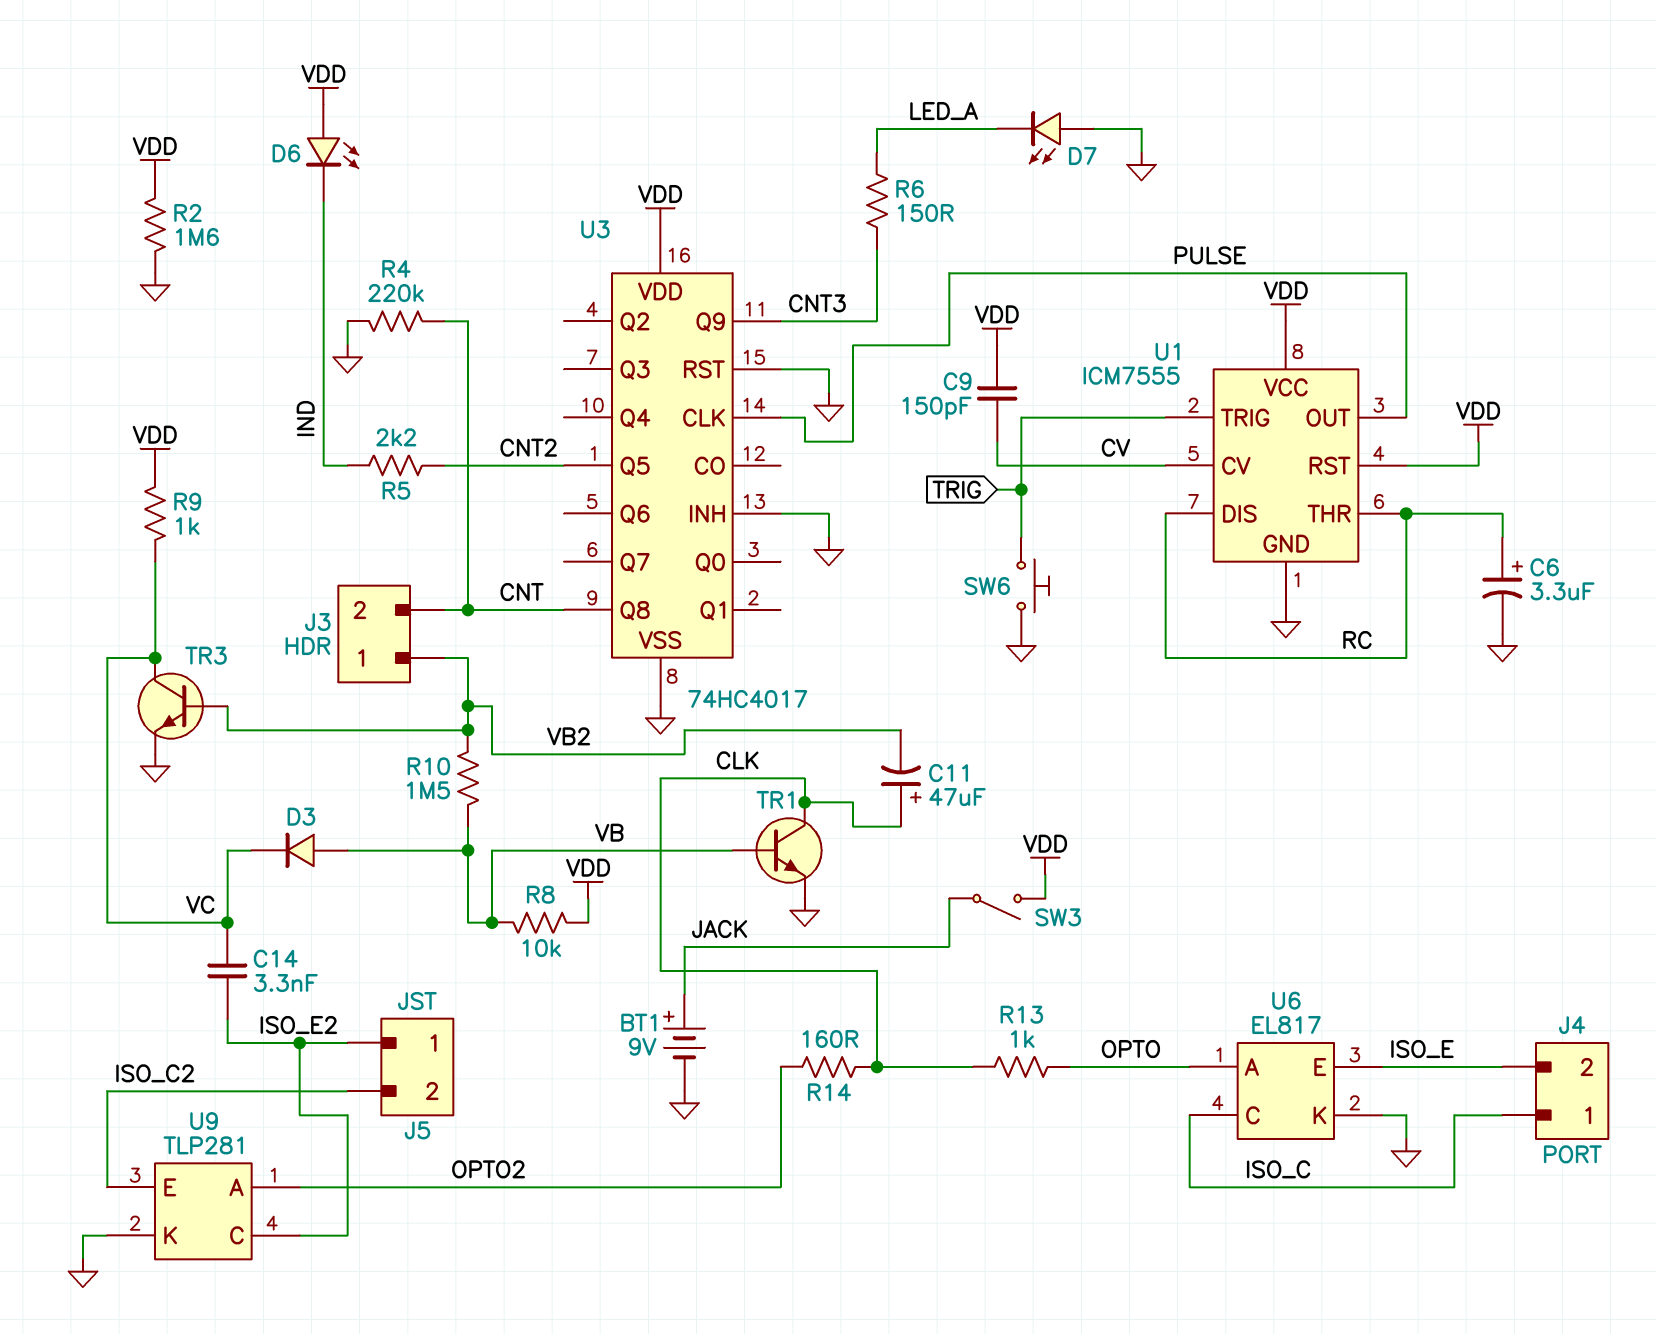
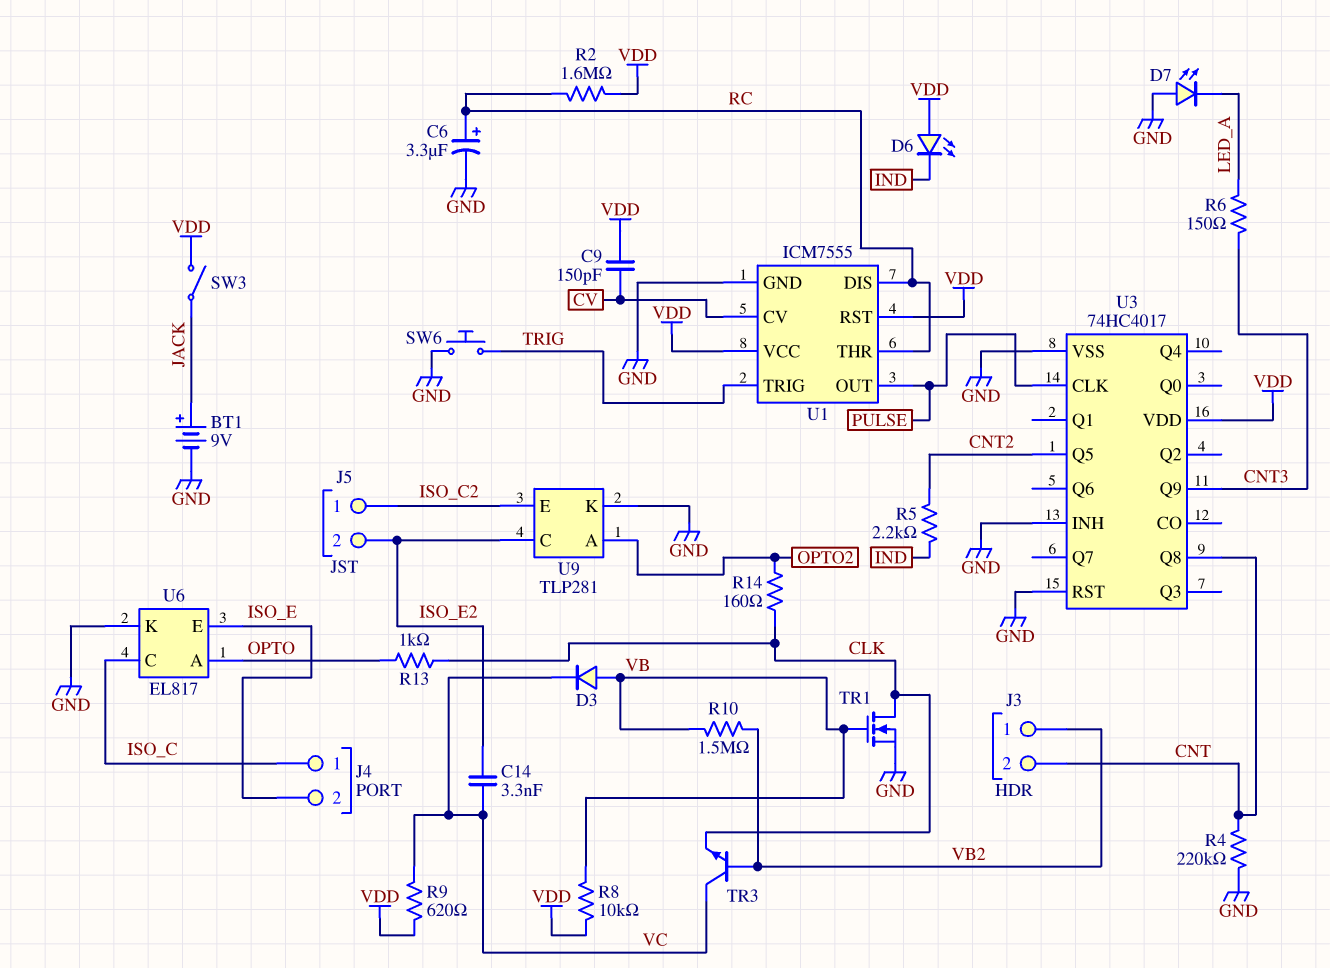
C11: 47uF (plus CLK, minus VB2) -> none
J5 pin 1: ISO_E2 -> ISO_C2
J5 pin 2: ISO_C2 -> ISO_E2
R2: 1.6M (GND, VDD) -> 1.6M (RC, VDD)
R9: 1k (VC, VDD) -> 620 (VC, VDD)
TR1: NPN (B VB, C CLK, E GND) -> NMOS (G VB, D CLK, S GND)
TR3: NPN (B VB2, C VC, E GND) -> NPN (B VB2, C VC, E CLK)

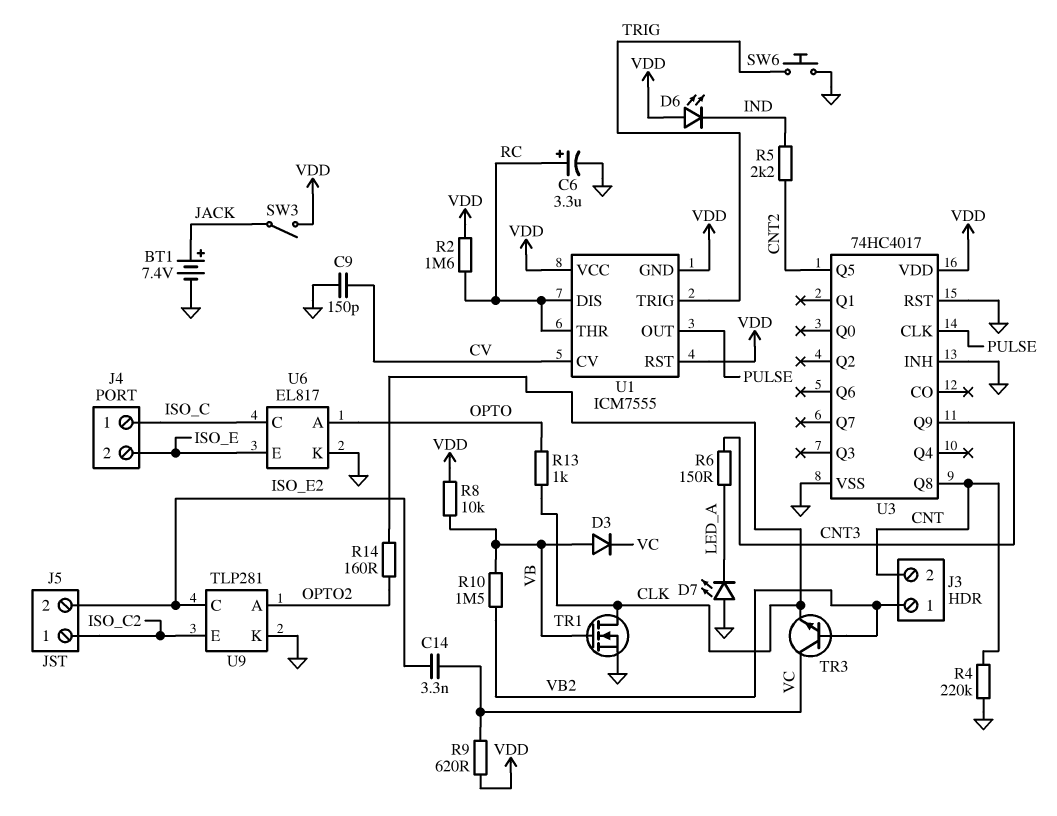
BT1: 9V (plus JACK, minus GND) -> 7.4V (plus JACK, minus GND)
C9: 150pF (CV, VDD) -> 150pF (CV, GND)
U1 pin GND: GND -> VDD

